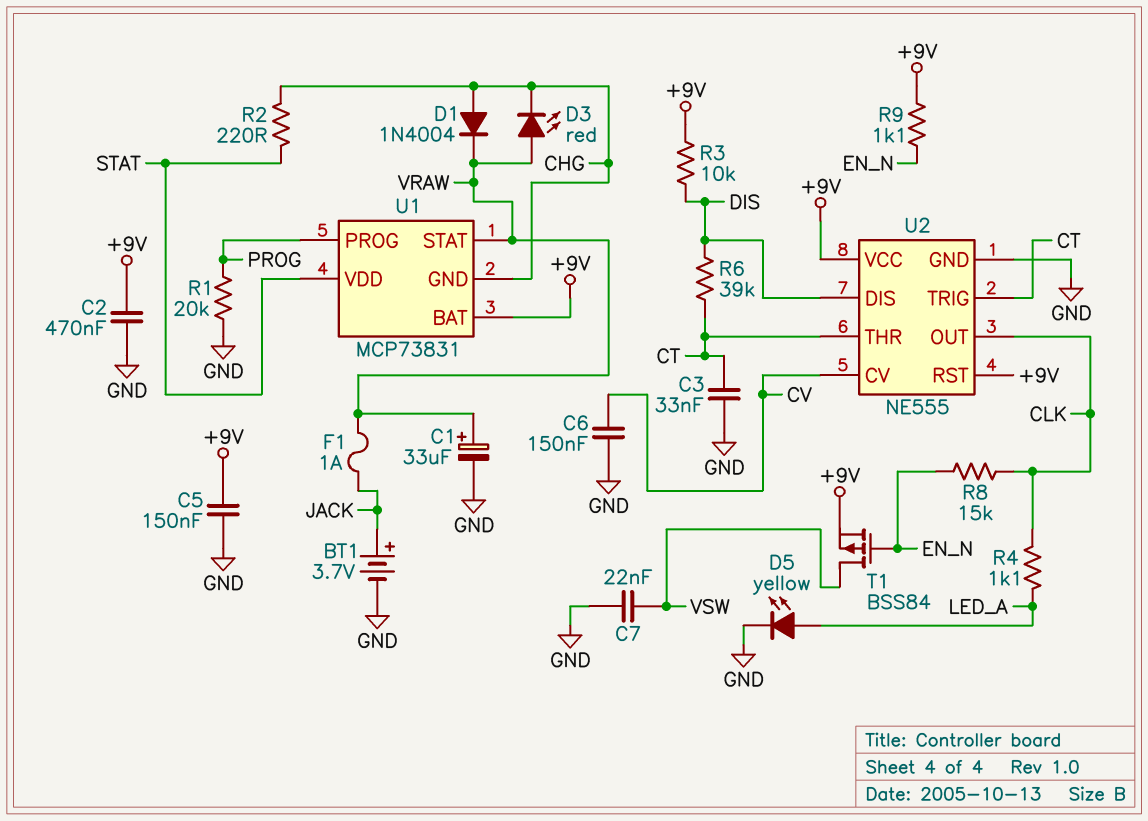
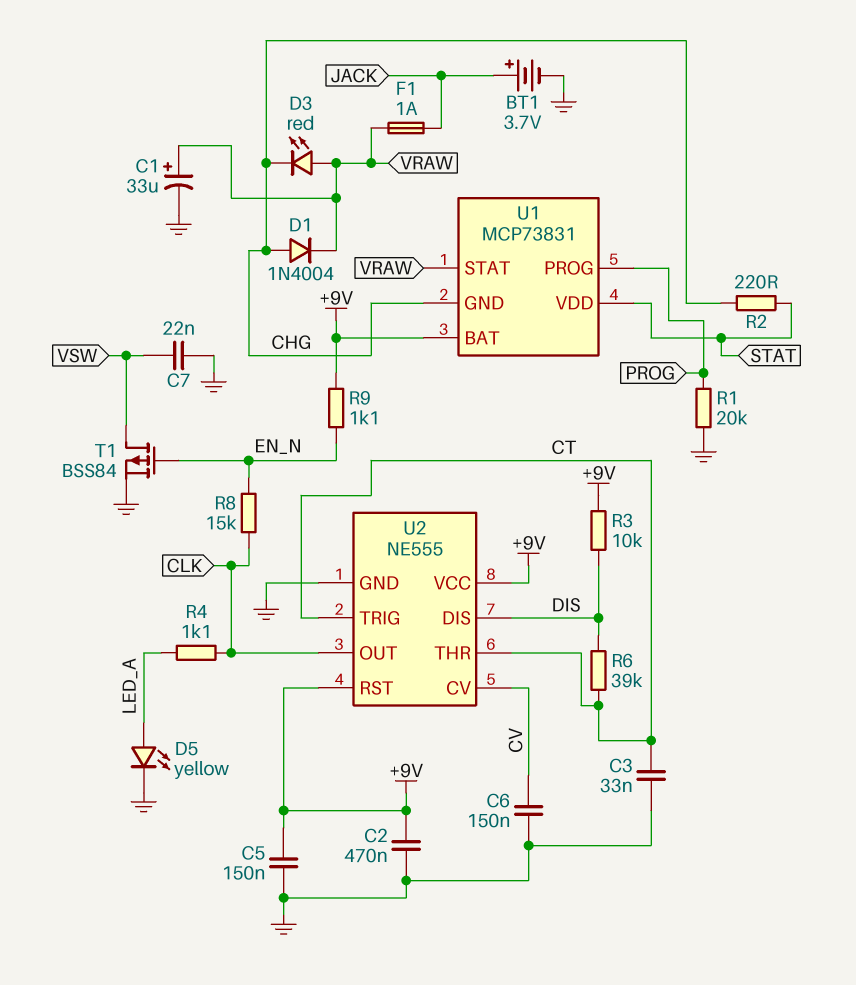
T1: PMOS BSS84 (G EN_N, D VSW, S +9V) -> PMOS BSS84 (G EN_N, D VSW, S GND)

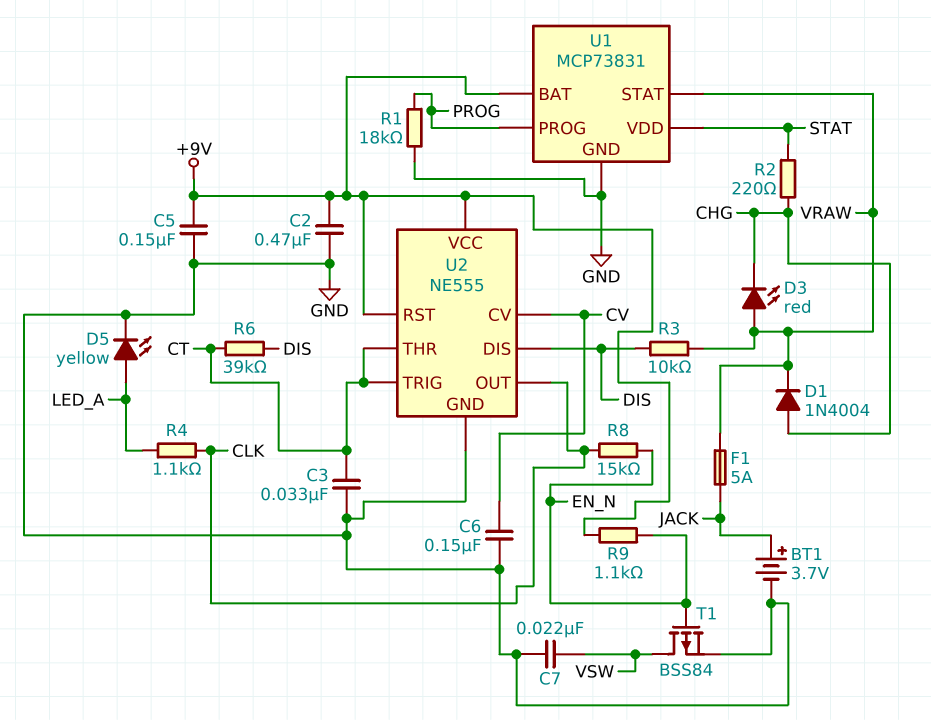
C1: 33uF (plus VRAW, minus GND) -> none
F1: 1A (JACK, VRAW) -> 5A (JACK, VRAW)
R1: 20k (GND, PROG) -> 18k (GND, PROG)
R3: 10k (+9V, DIS) -> 10k (DIS, VRAW)
U1 pin GND: CHG -> GND

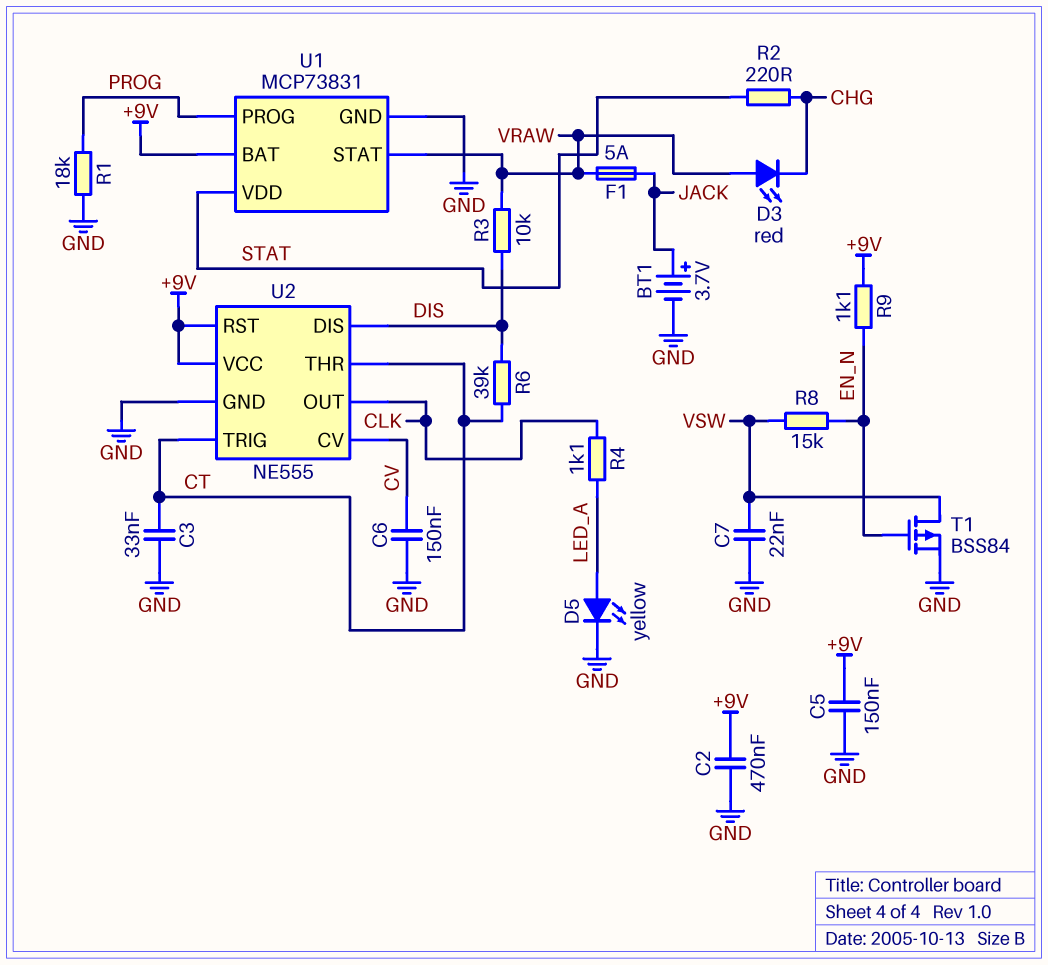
D1: diode 1N4004 (A CHG, K VRAW) -> none
R8: 15k (CLK, EN_N) -> 15k (EN_N, VSW)

